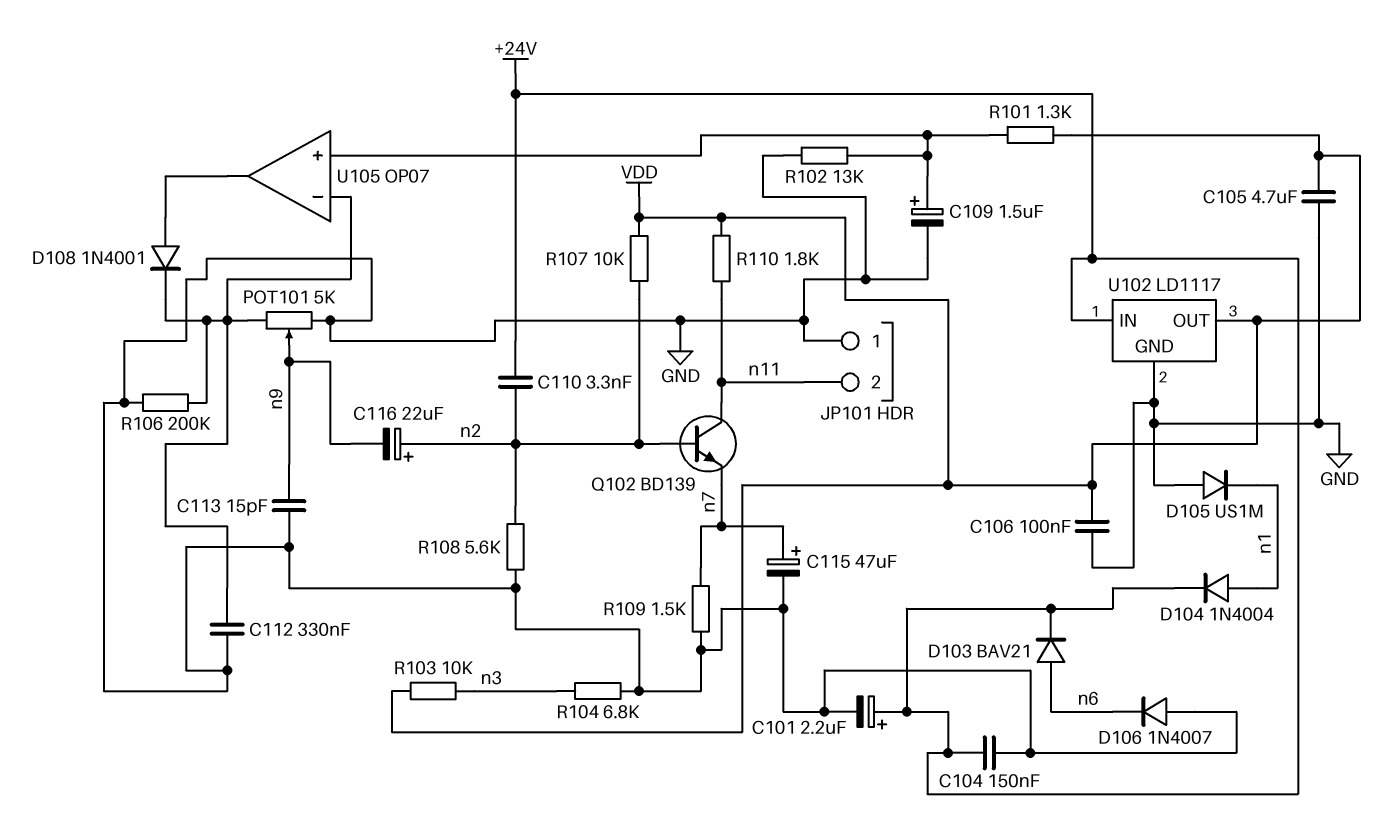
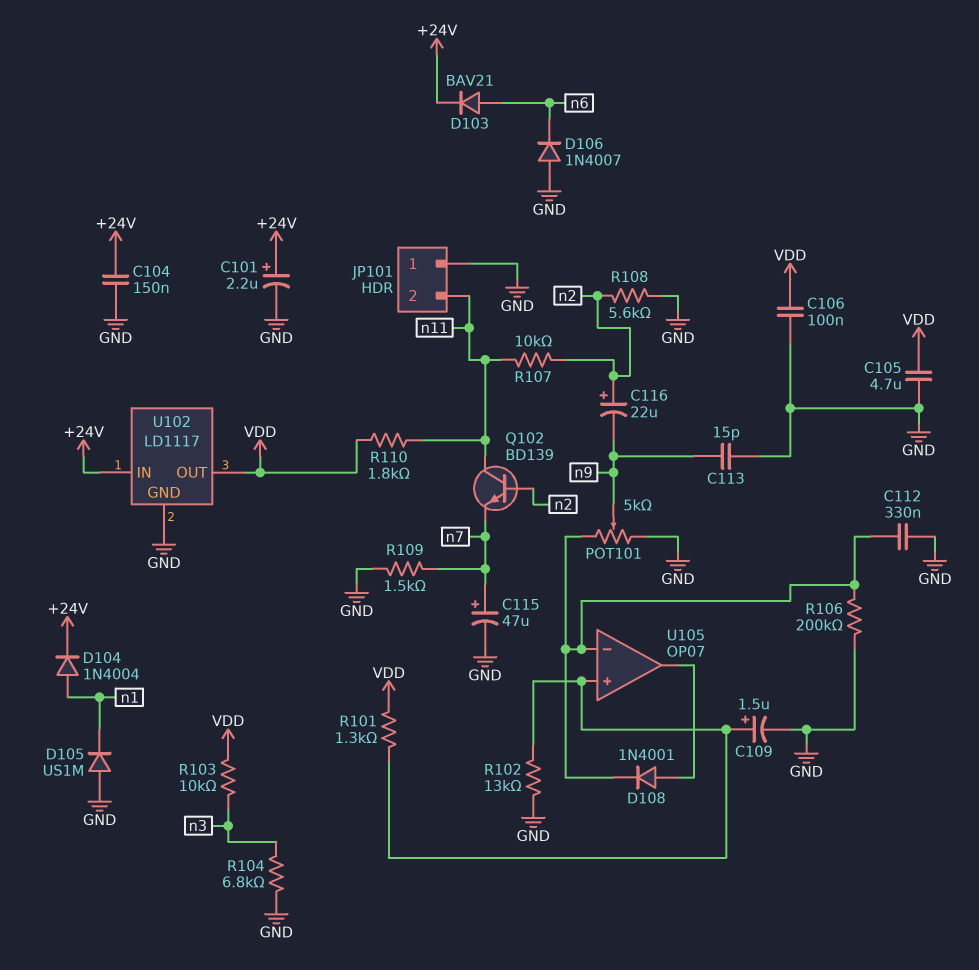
C110: 3.3nF (+24V, n2) -> none
R107: 10k (VDD, n2) -> 10k (n2, n11)

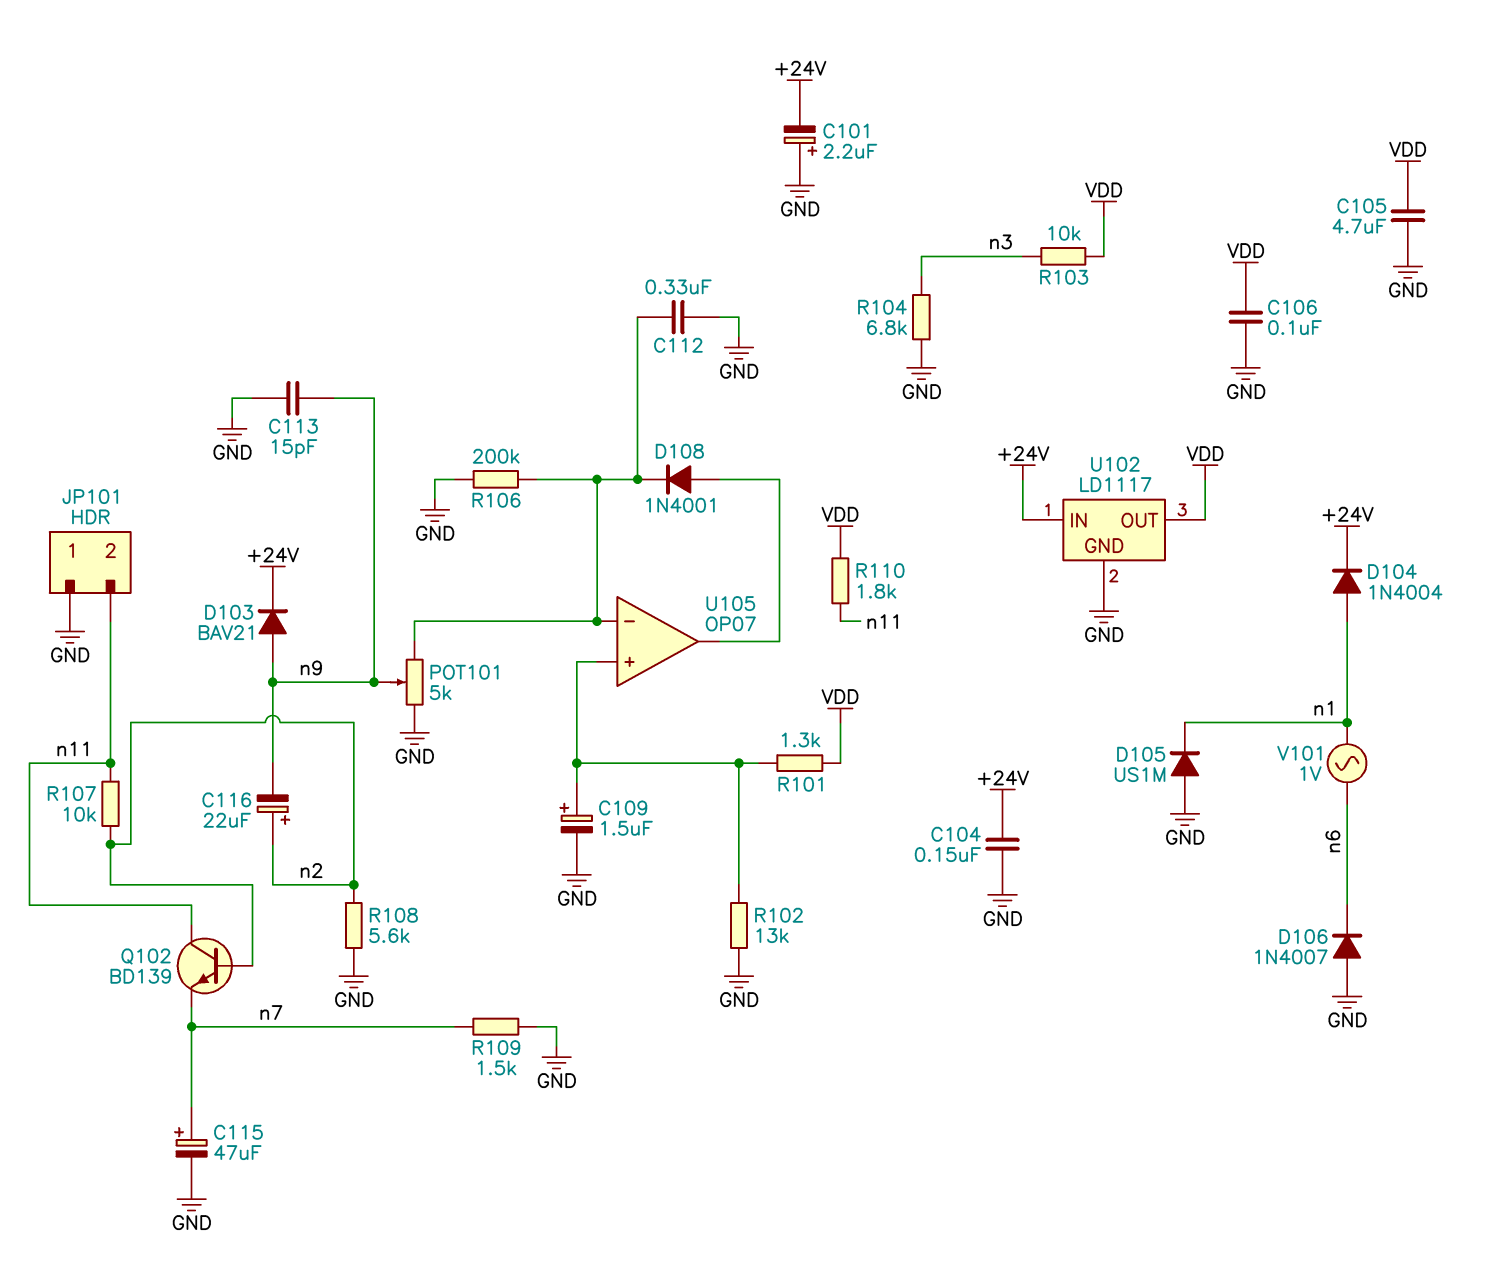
C101: 2.2uF (plus +24V, minus GND) -> 2.2uF (plus GND, minus +24V)
D103: diode BAV21 (A n6, K +24V) -> diode BAV21 (A n9, K +24V)
V101: none -> AC 1V (n1, n6)

